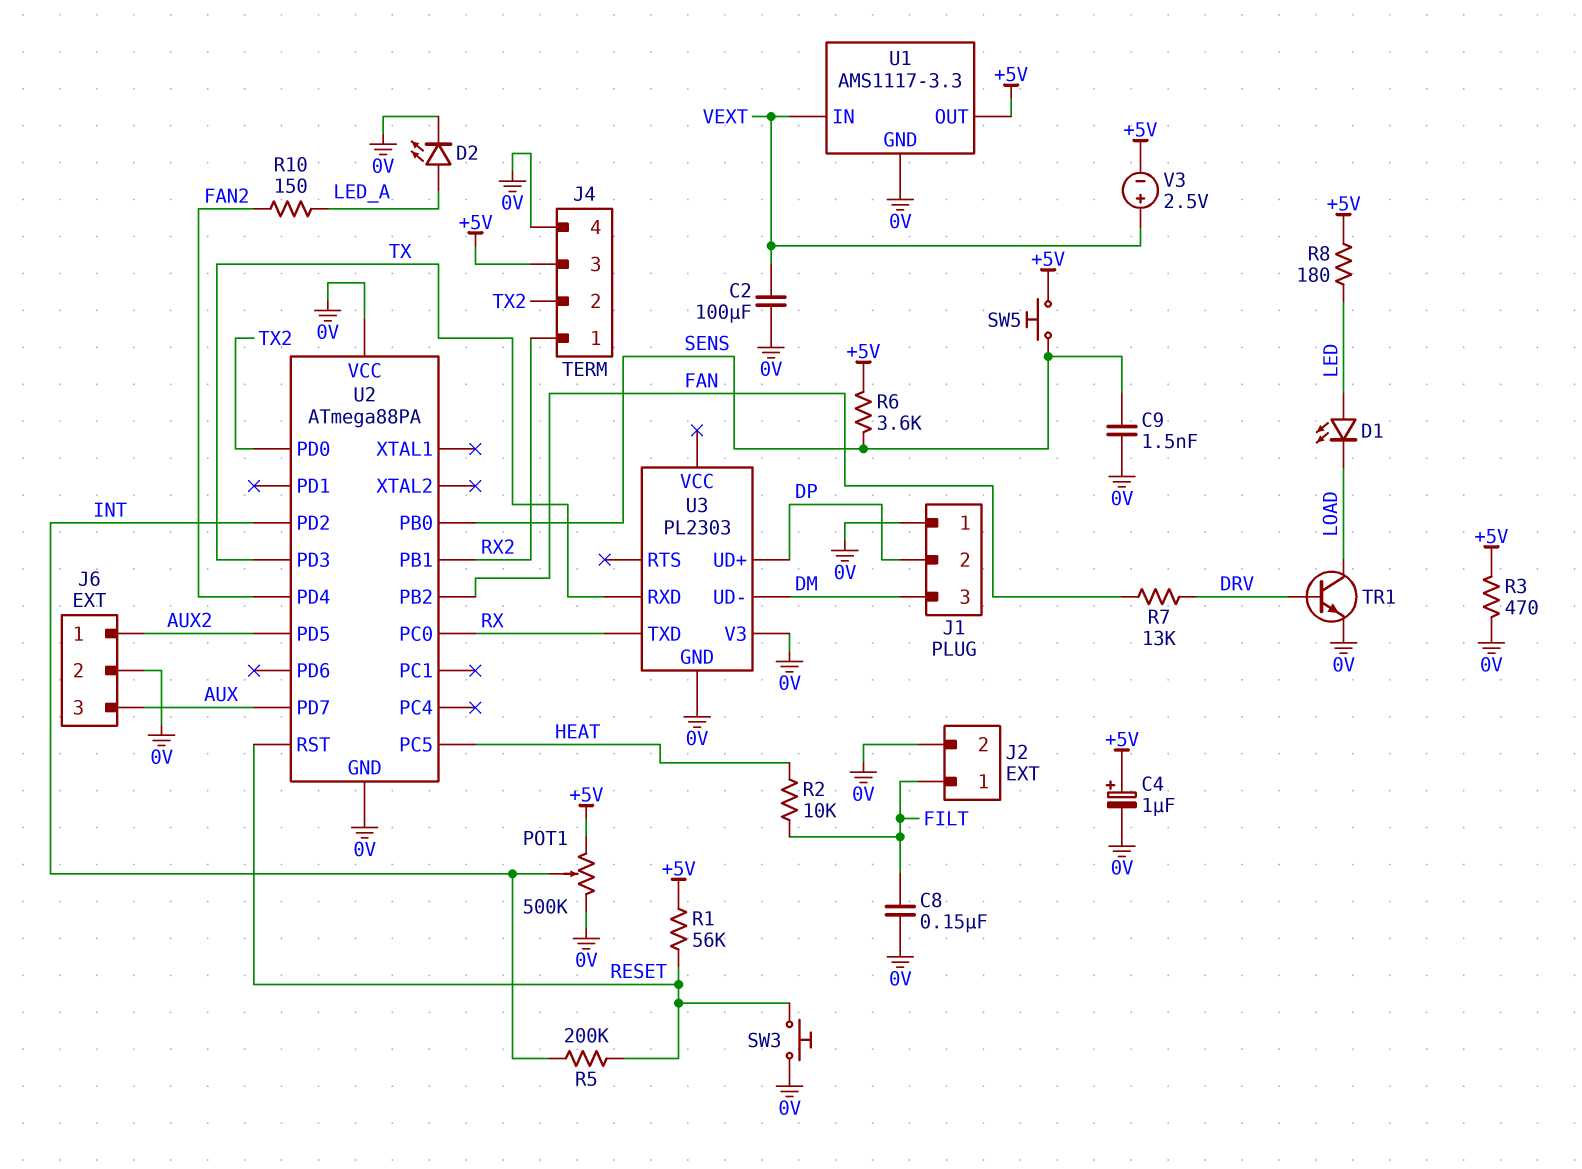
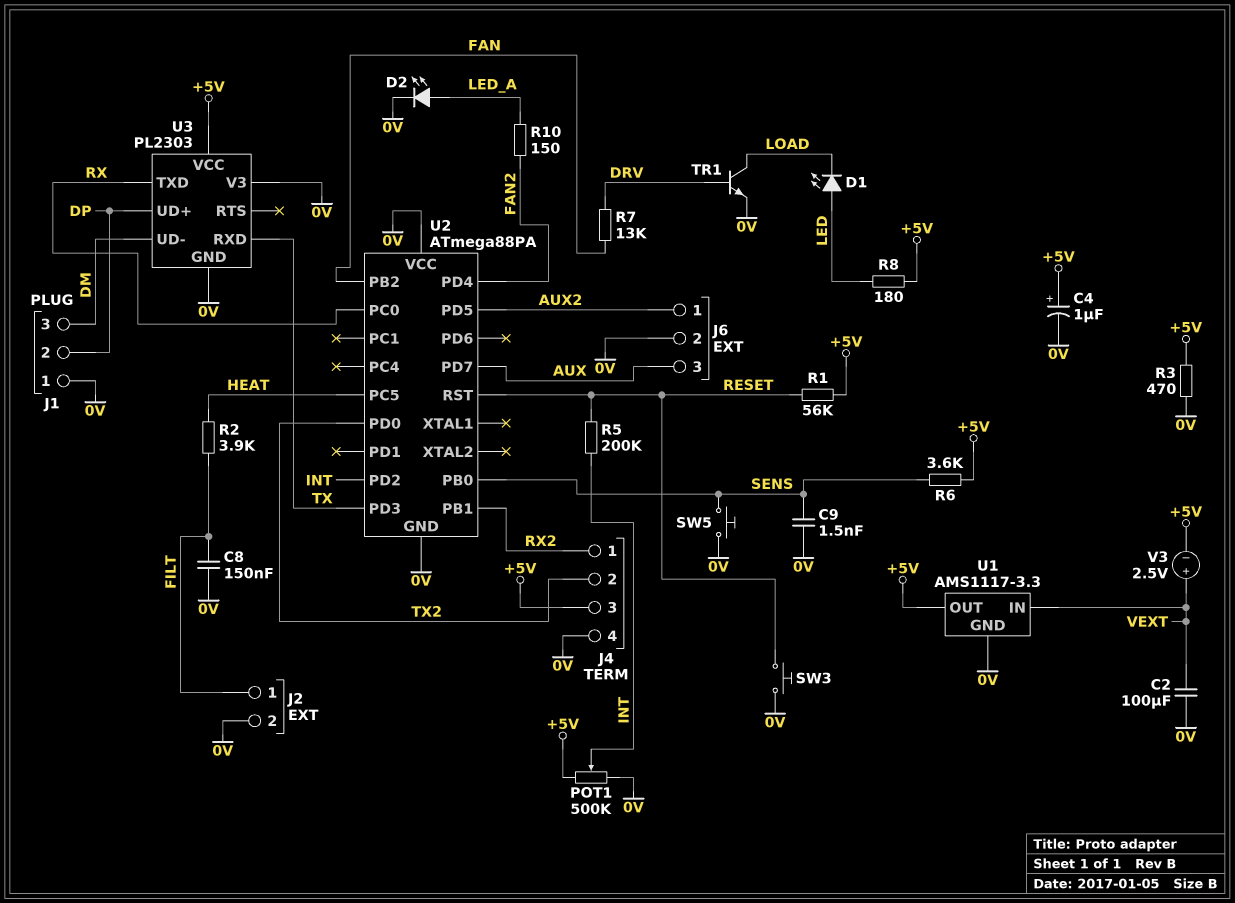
R2: 10k (FILT, HEAT) -> 3.9k (FILT, HEAT)
SW5: button (+5V, SENS) -> button (0V, SENS)
U3 pin VCC: none -> +5V

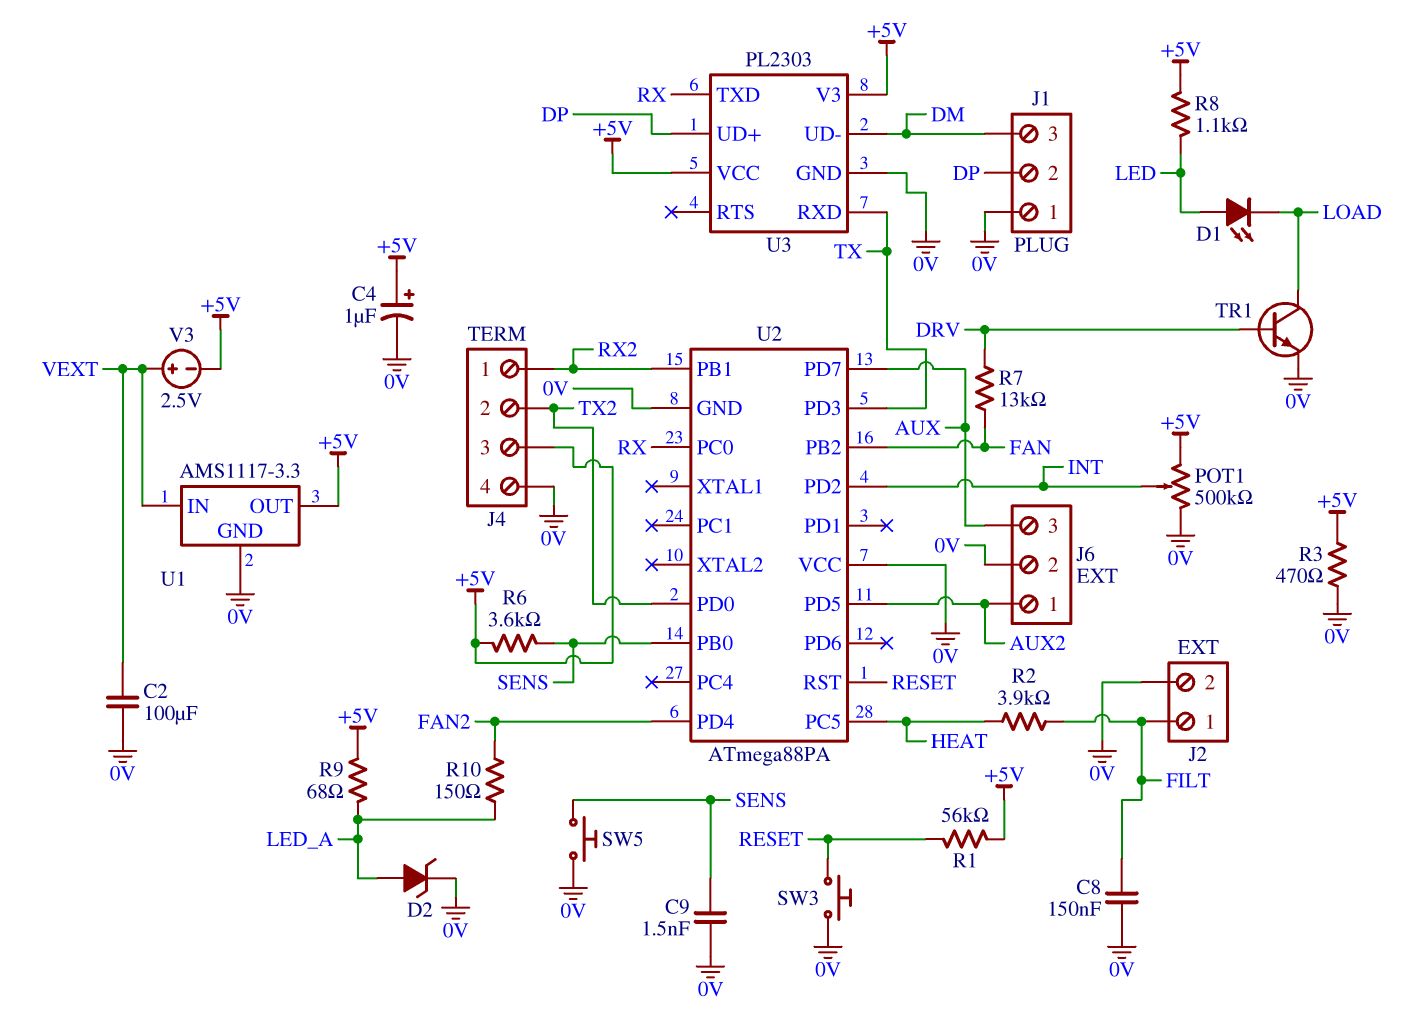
D2: LED (A LED_A, K 0V) -> zener (A LED_A, K 0V)
R5: 200k (INT, RESET) -> none
R8: 180 (+5V, LED) -> 1.1k (+5V, LED)
R9: none -> 68 (+5V, LED_A)
U3 pin V3: 0V -> +5V

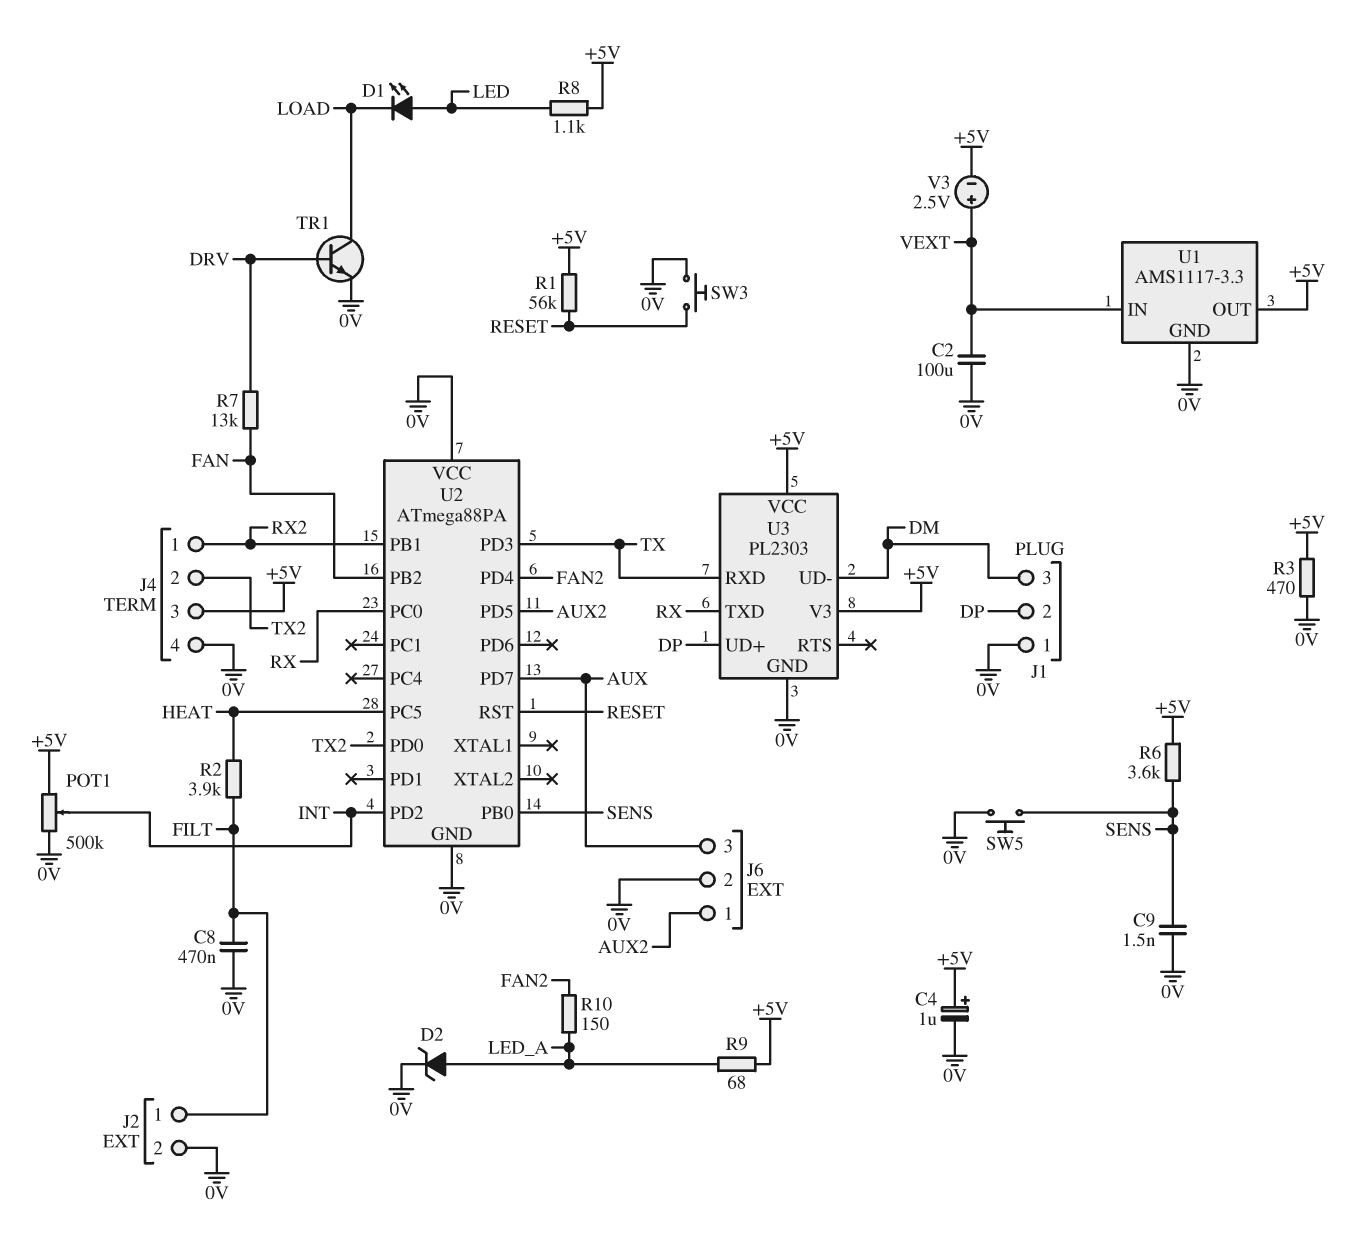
C8: 150nF (0V, FILT) -> 470nF (0V, FILT)

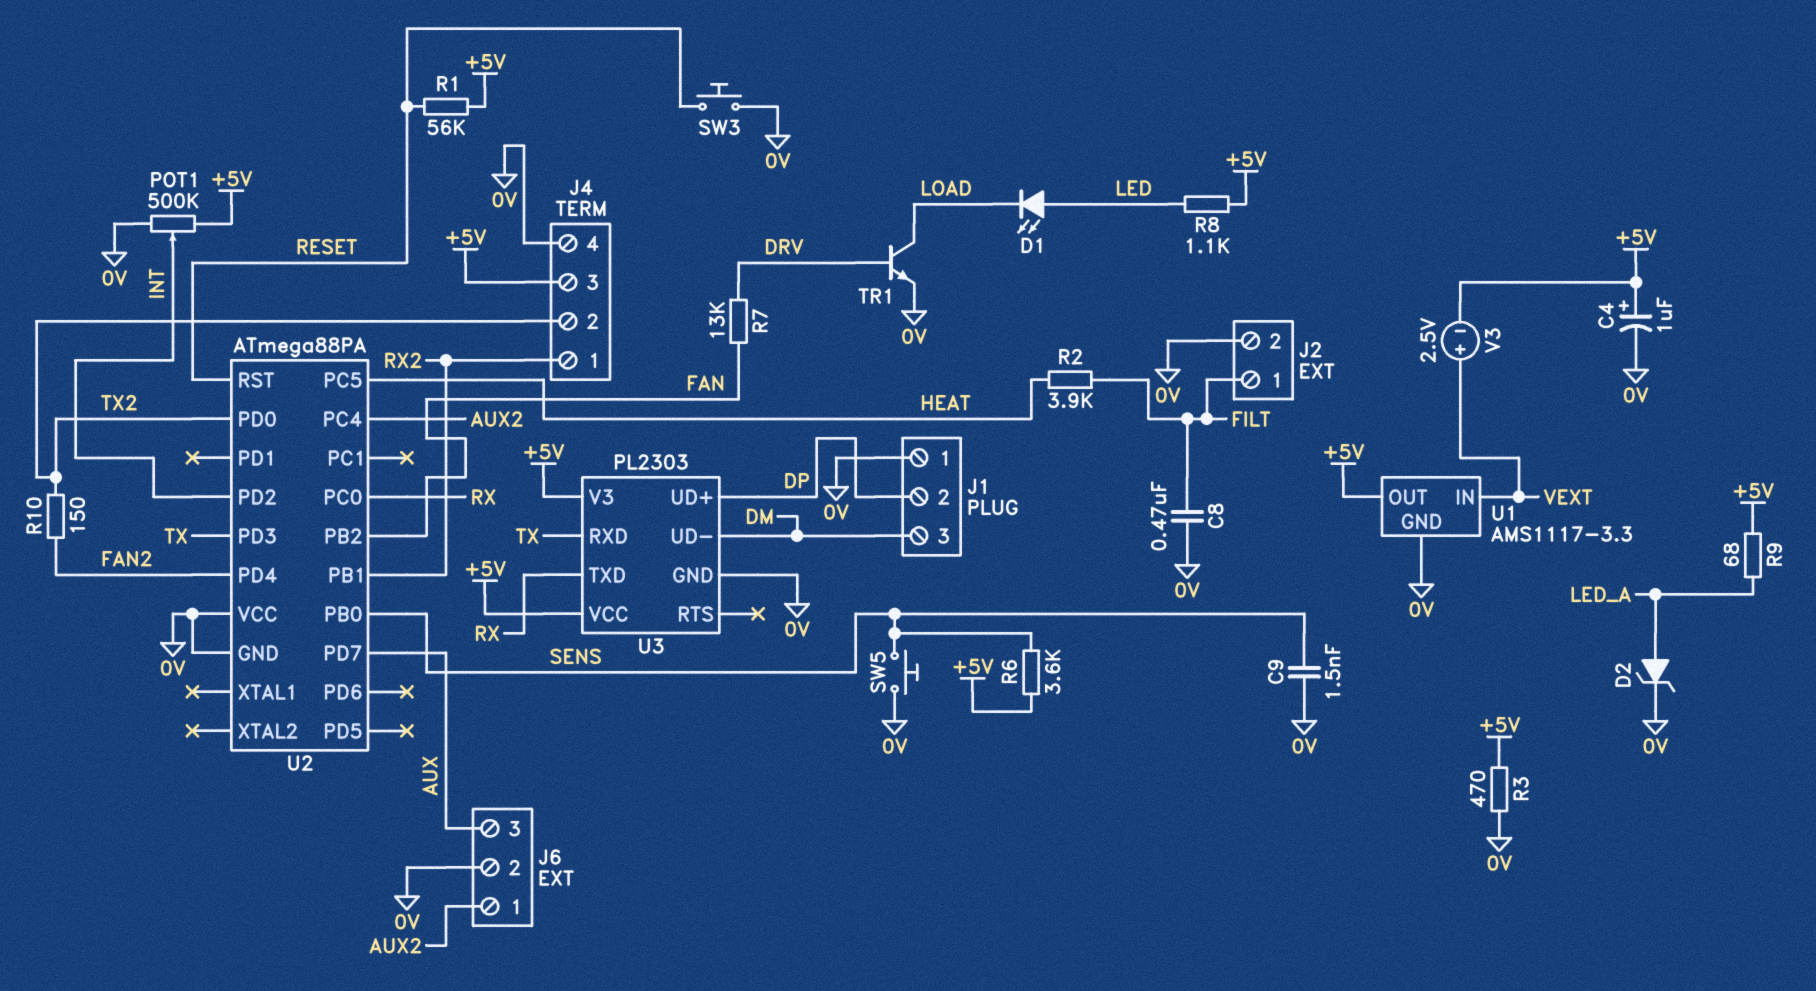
C2: 100uF (0V, VEXT) -> none
R10: 150 (FAN2, LED_A) -> 150 (FAN2, TX2)
U2 pin PC4: none -> AUX2
U2 pin PD5: AUX2 -> none

